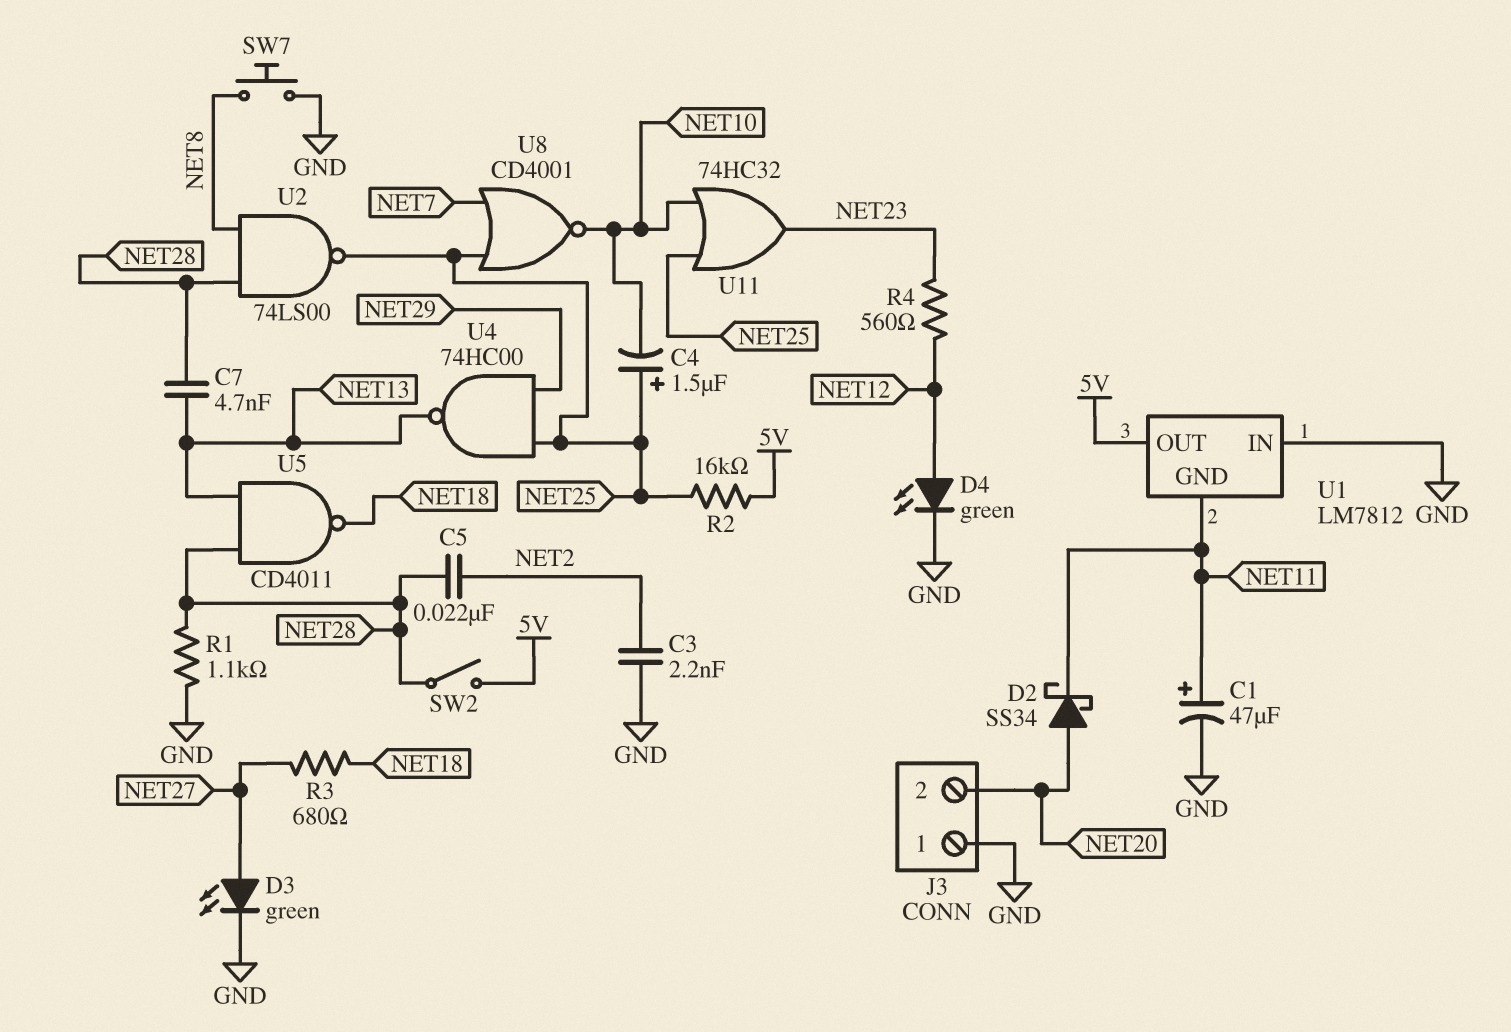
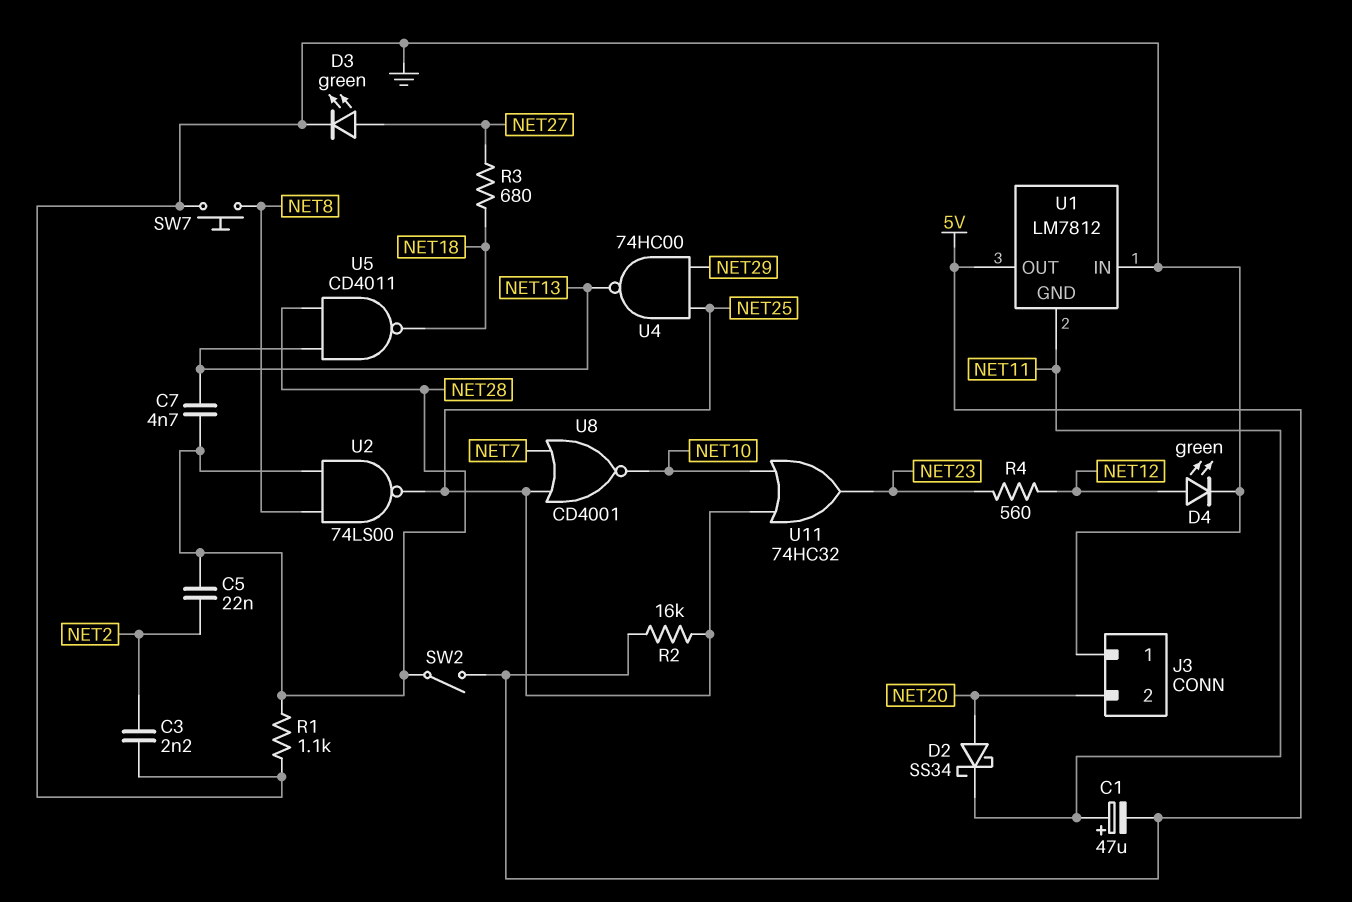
C1: 47uF (plus NET11, minus GND) -> 47uF (plus NET11, minus 5V)
C4: 1.5uF (plus NET25, minus NET10) -> none

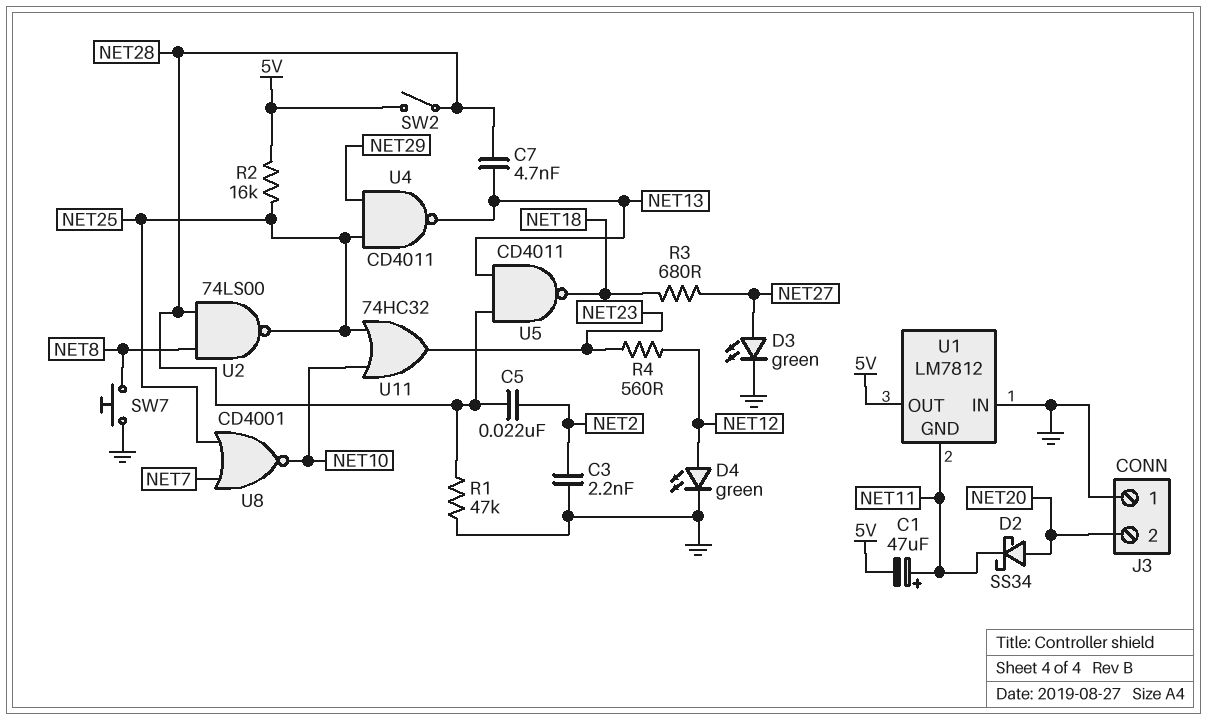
R1: 1.1k (GND, NET28) -> 47k (GND, NET28)
U4: NAND 74HC00 (in NET25, in NET29, out NET13) -> NAND CD4011 (in NET25, in NET29, out NET13)

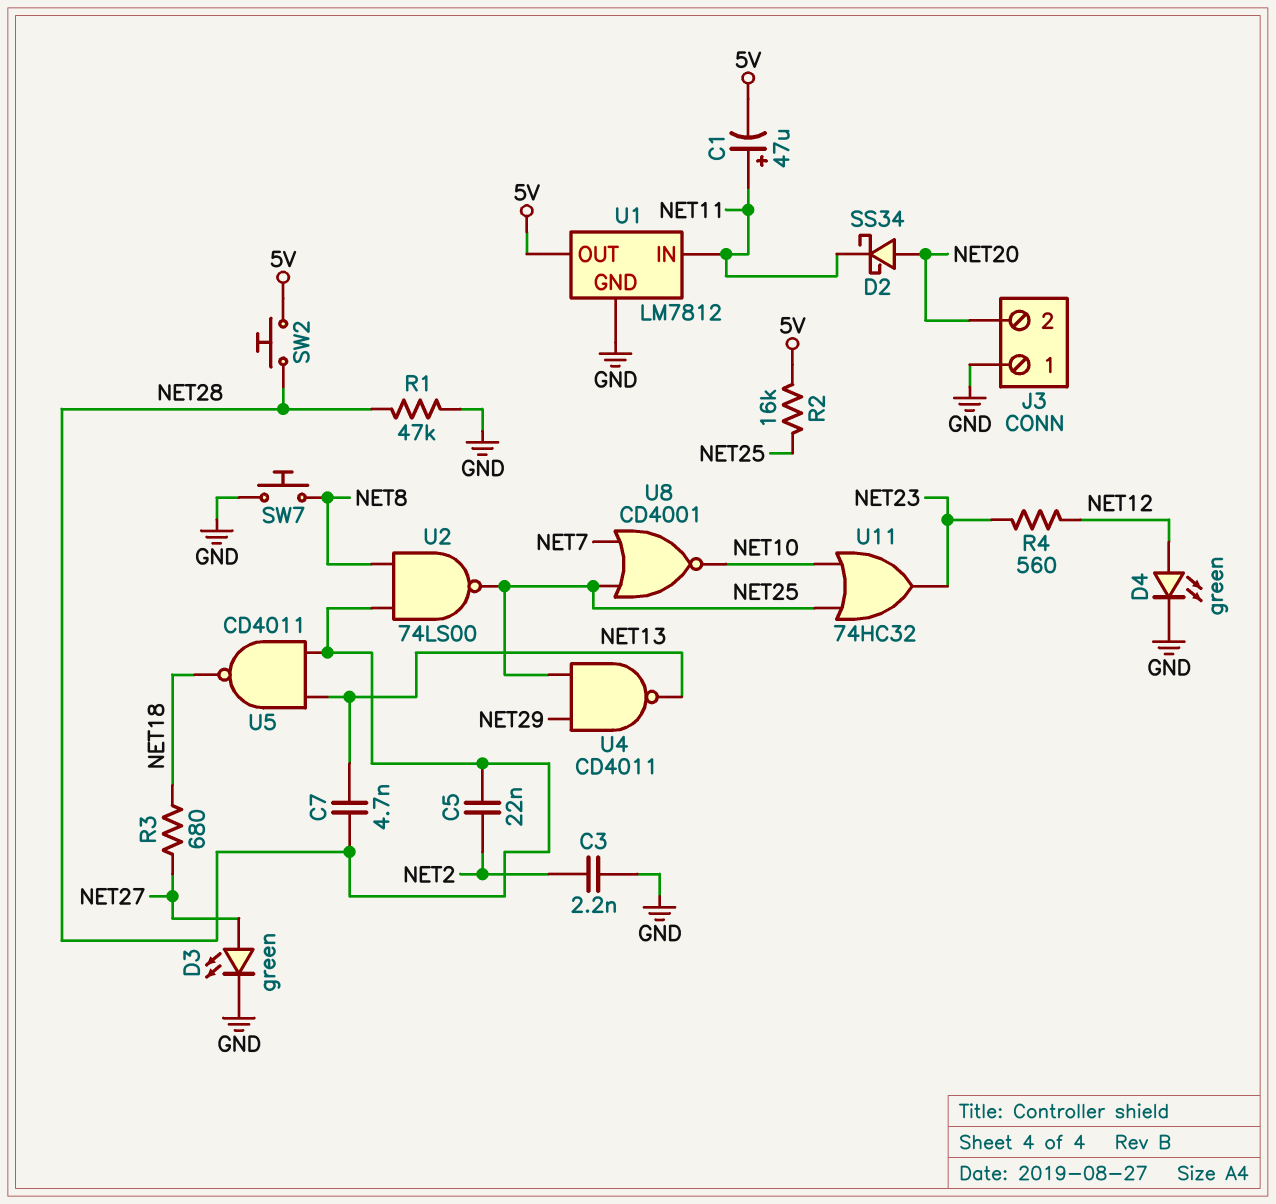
SW2: switch (5V, NET28) -> button (5V, NET28)
U1 pin GND: NET11 -> GND
U1 pin IN: GND -> NET11

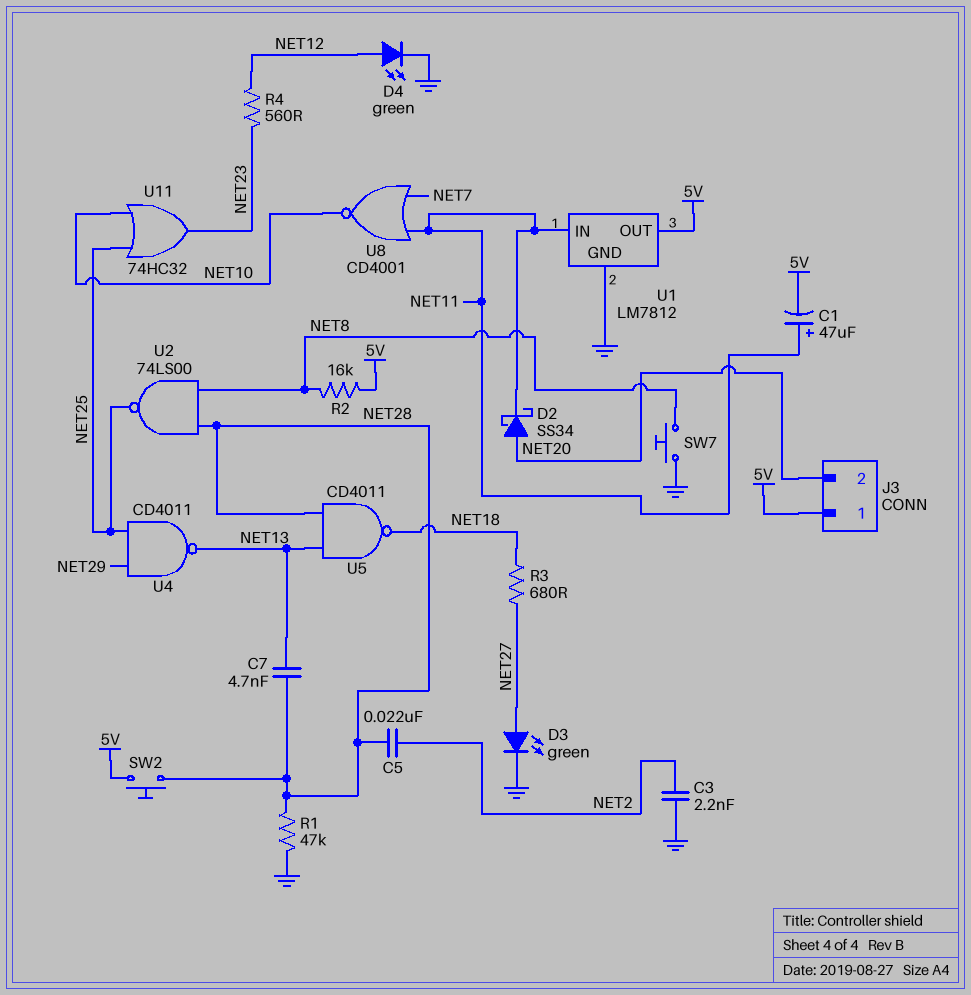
J3 pin 1: GND -> 5V
R2: 16k (5V, NET25) -> 16k (5V, NET8)
U8: NOR CD4001 (in NET7, in NET25, out NET10) -> NOR CD4001 (in NET7, in NET11, out NET10)

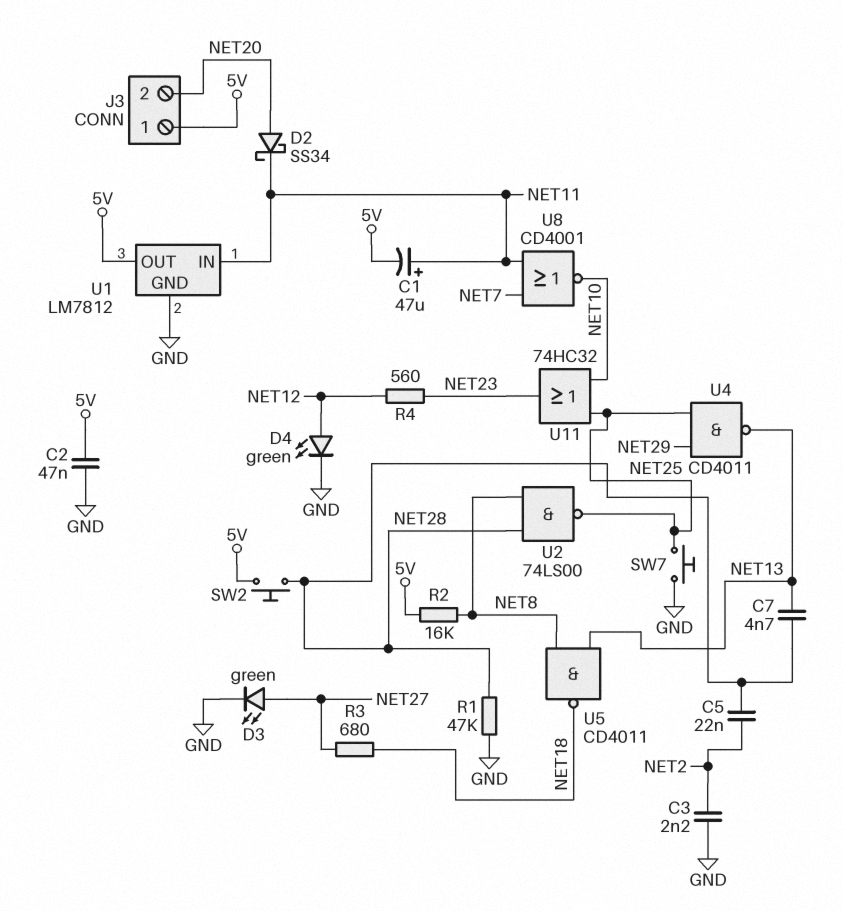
C2: none -> 47nF (5V, GND)
SW7: button (GND, NET8) -> button (GND, NET25)
U5: NAND CD4011 (in NET13, in NET28, out NET18) -> NAND CD4011 (in NET8, in NET13, out NET18)

